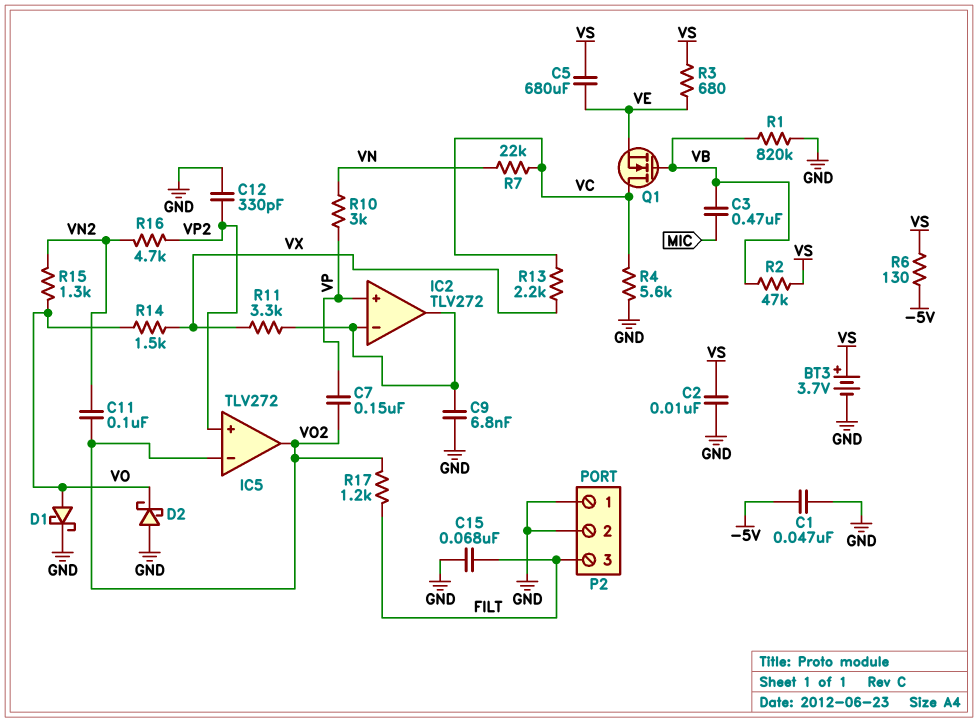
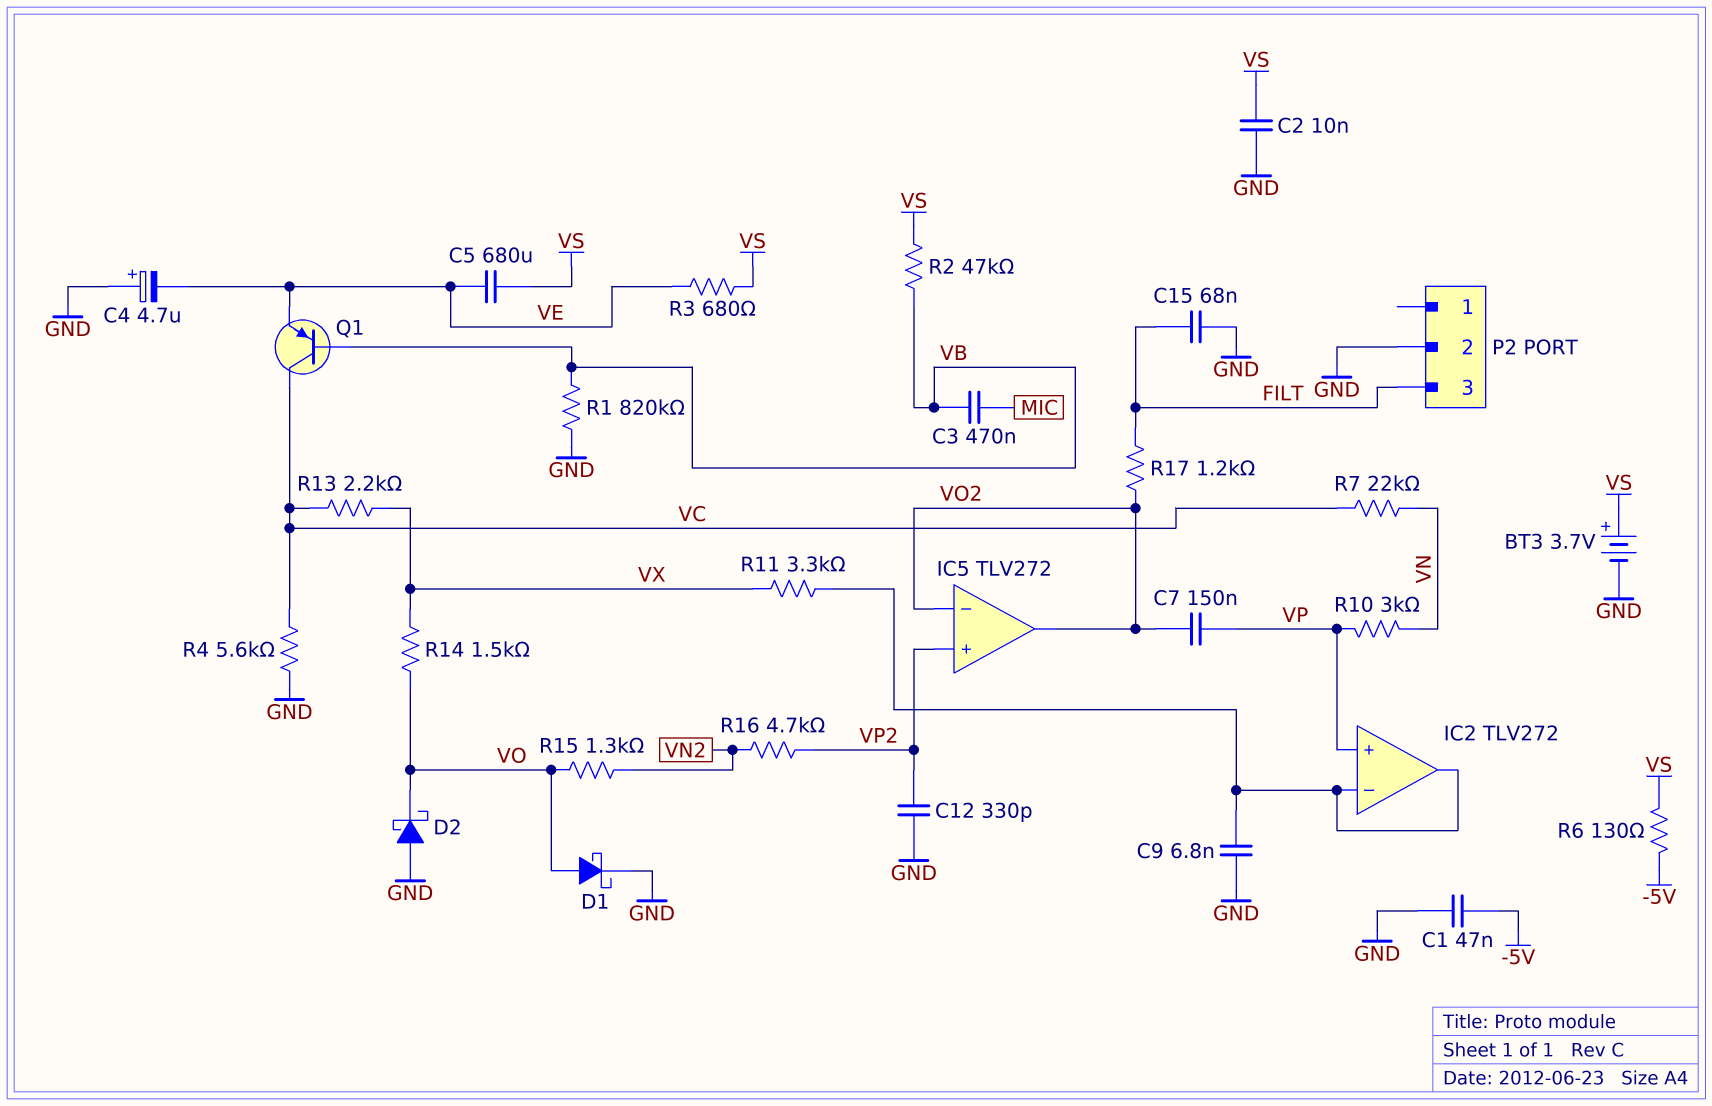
C4: none -> 4.7uF (plus GND, minus VE)
C11: 100nF (VN2, VO2) -> none
P2 pin 1: GND -> none
Q1: NMOS (G VB, D VC, S VE) -> PNP (B VB, C VC, E VE)

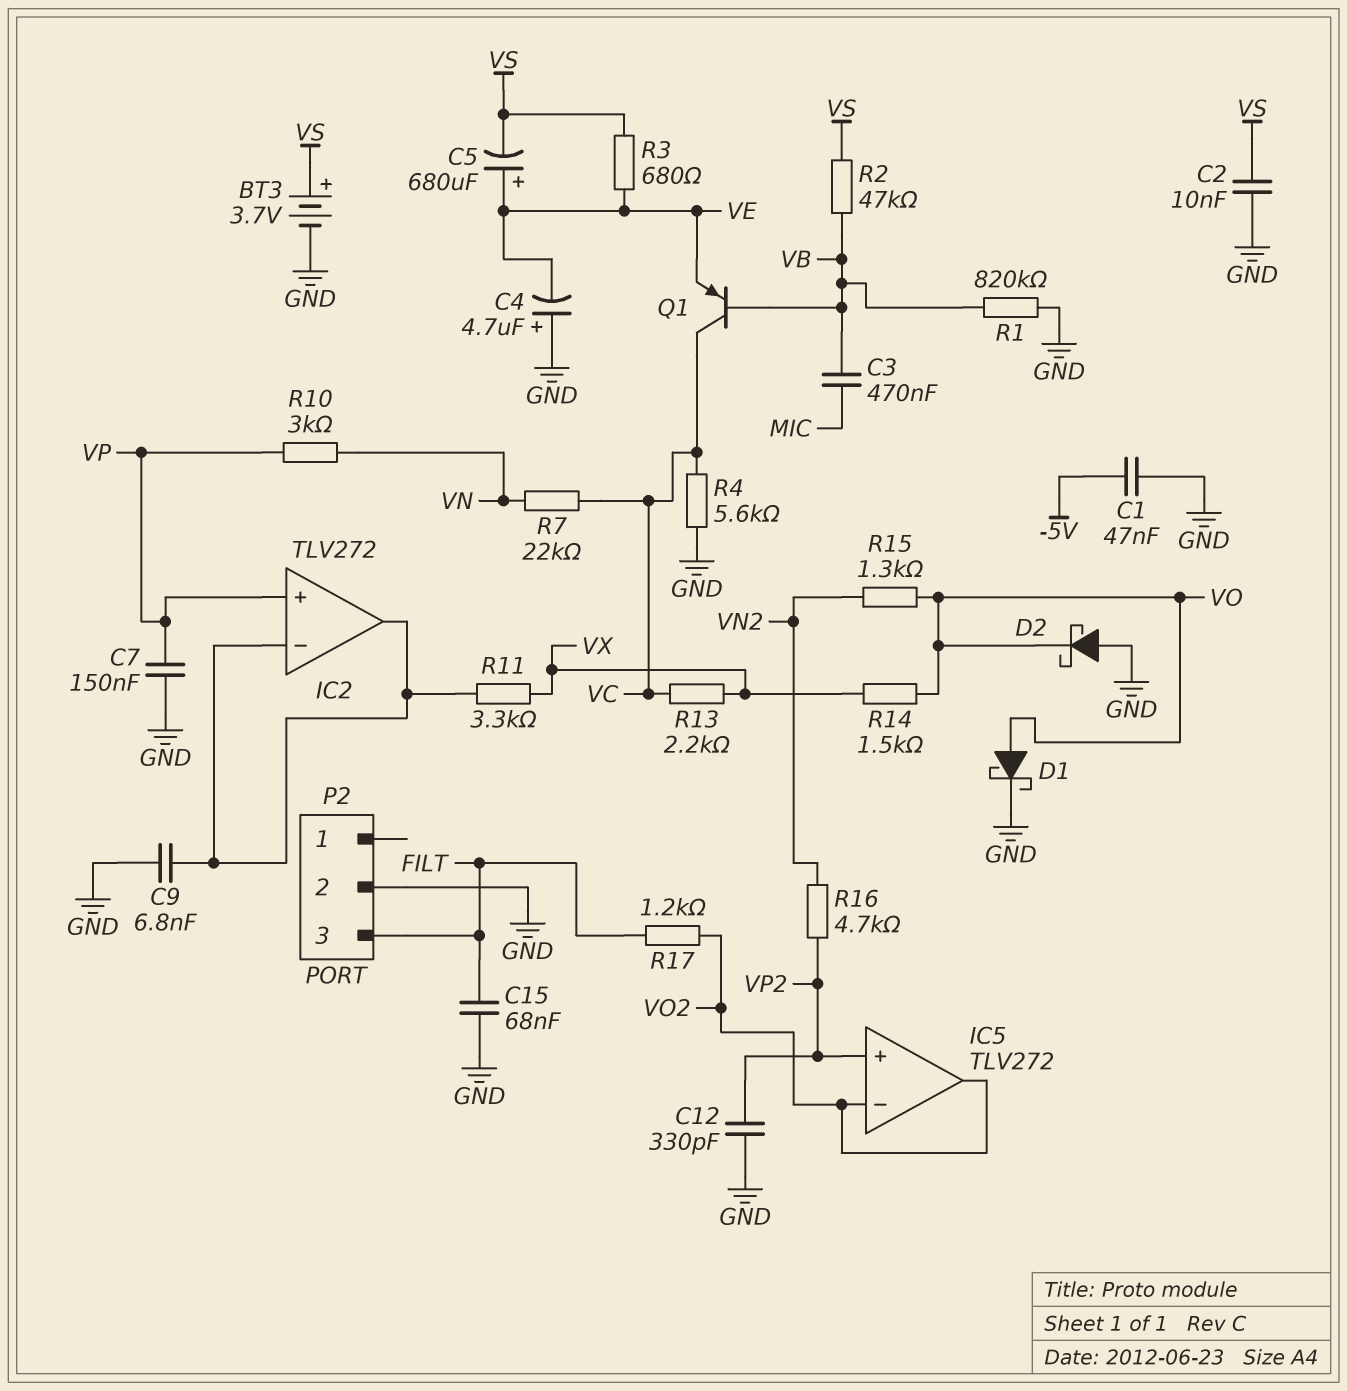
C5: 680uF (VE, VS) -> 680uF (plus VE, minus VS)
C7: 150nF (VO2, VP) -> 150nF (GND, VP)
R6: 130 (-5V, VS) -> none

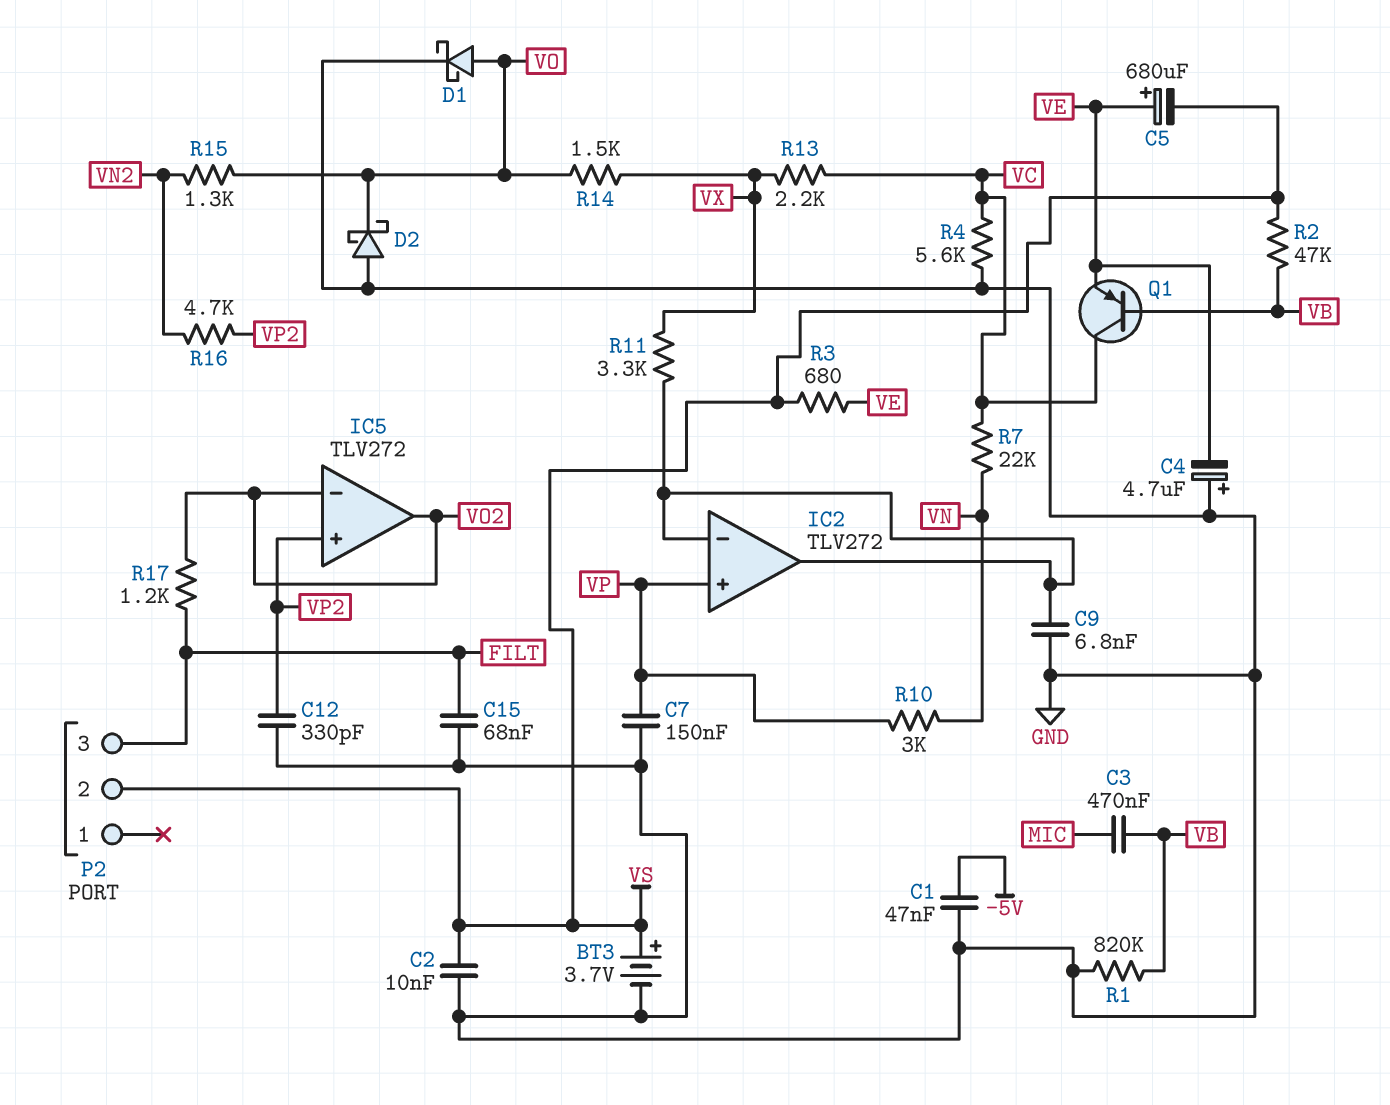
P2 pin 2: GND -> VS

